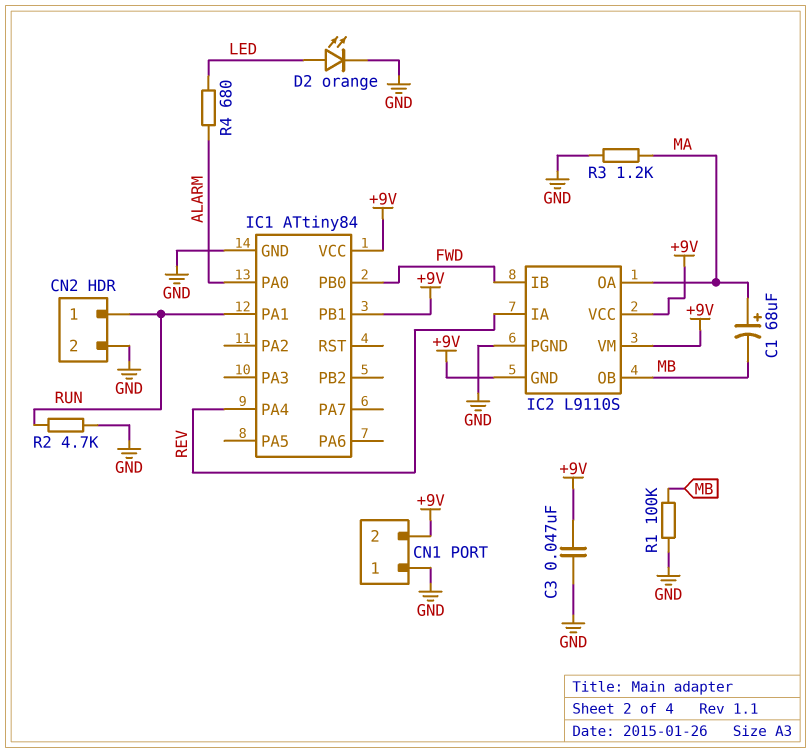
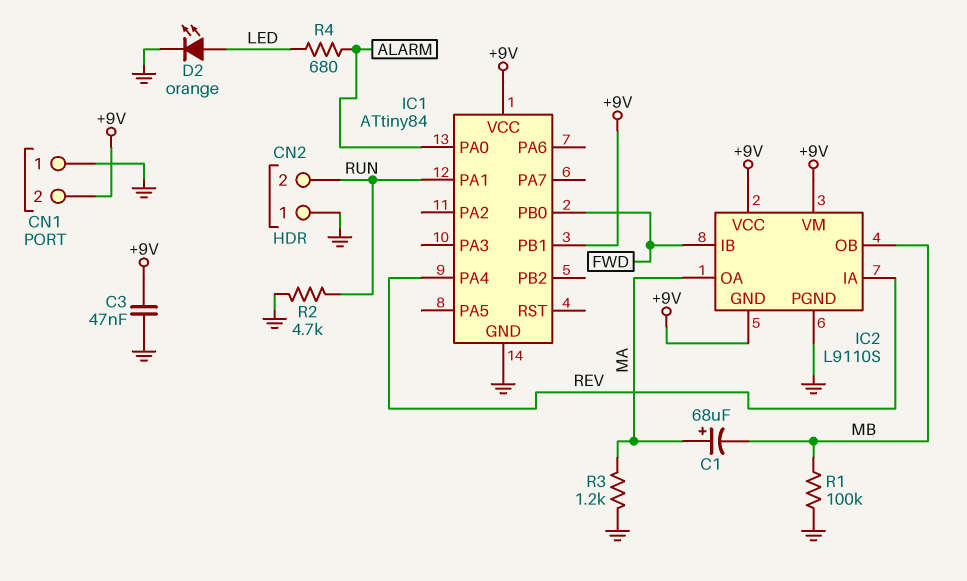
CN2 pin 1: RUN -> GND
CN2 pin 2: GND -> RUN

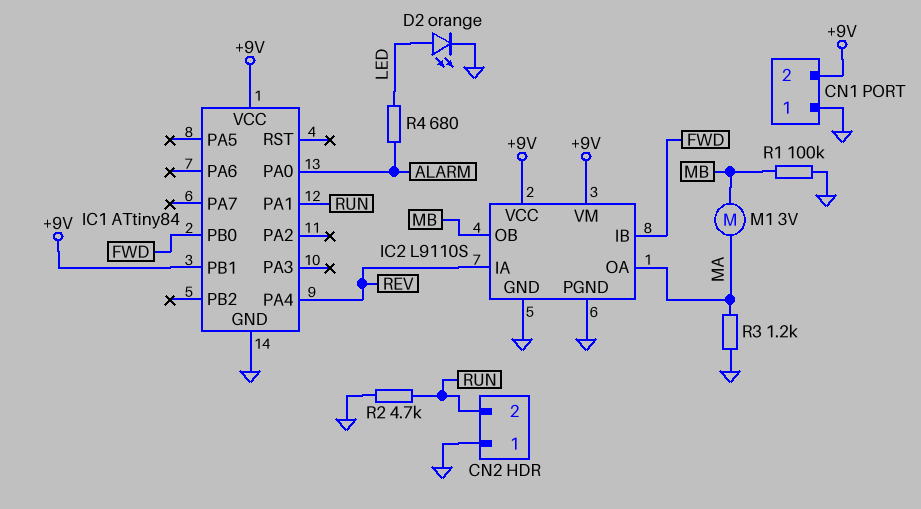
C1: 68uF (plus MA, minus MB) -> none
C3: 47nF (+9V, GND) -> none
IC2 pin GND: +9V -> GND
M1: none -> motor 3V (MA, MB)

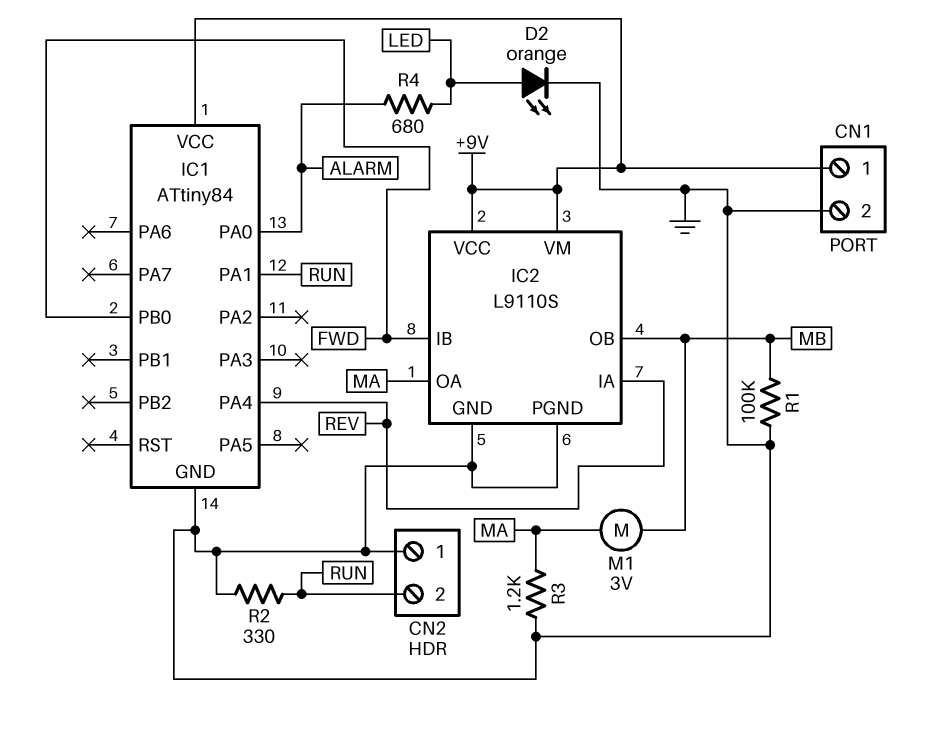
CN1 pin 1: GND -> +9V
CN1 pin 2: +9V -> GND
IC1 pin PB1: +9V -> none
R2: 4.7k (GND, RUN) -> 330 (GND, RUN)

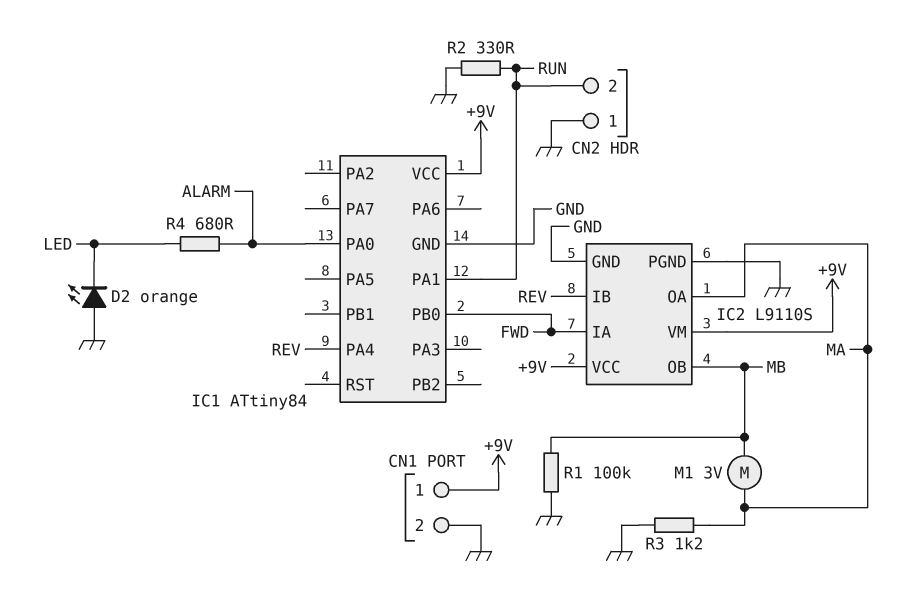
D2: LED orange (A LED, K GND) -> LED orange (A GND, K LED)
IC2 pin IA: REV -> FWD
IC2 pin IB: FWD -> REV

